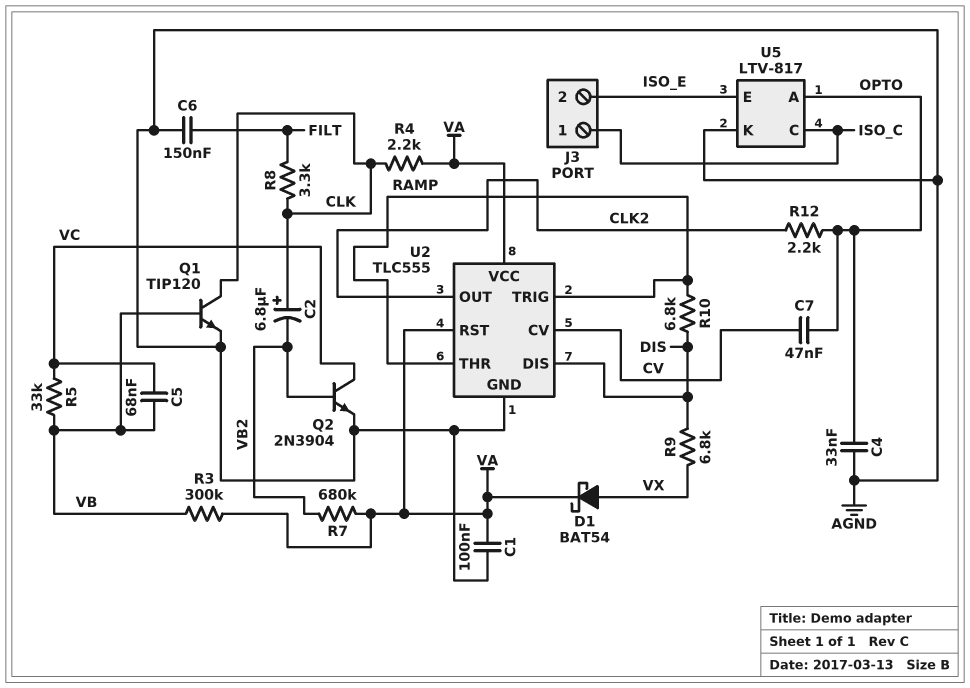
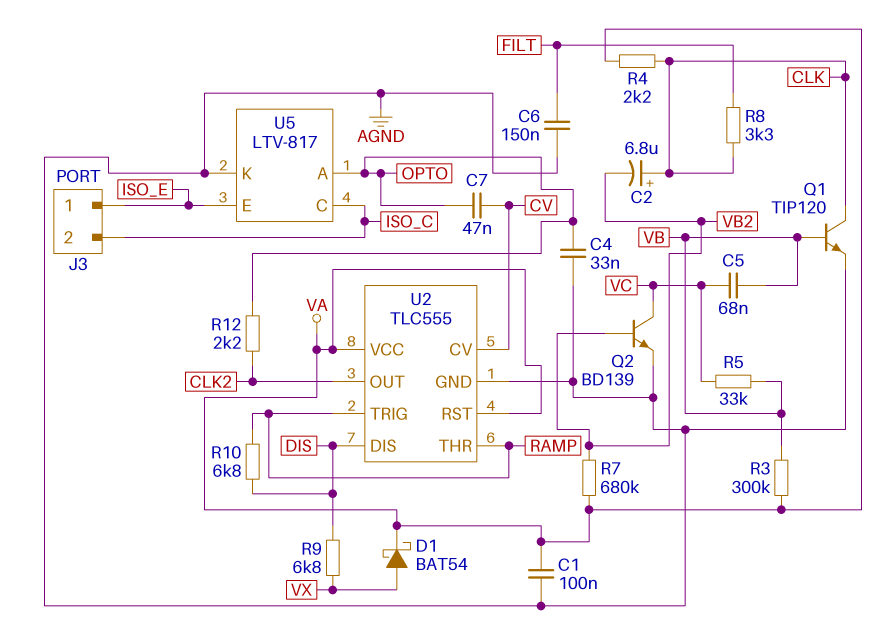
J3 pin 1: ISO_C -> ISO_E
J3 pin 2: ISO_E -> ISO_C
Q2: NPN 2N3904 (B VB2, C VC, E AGND) -> NPN BD139 (B VB2, C VC, E AGND)

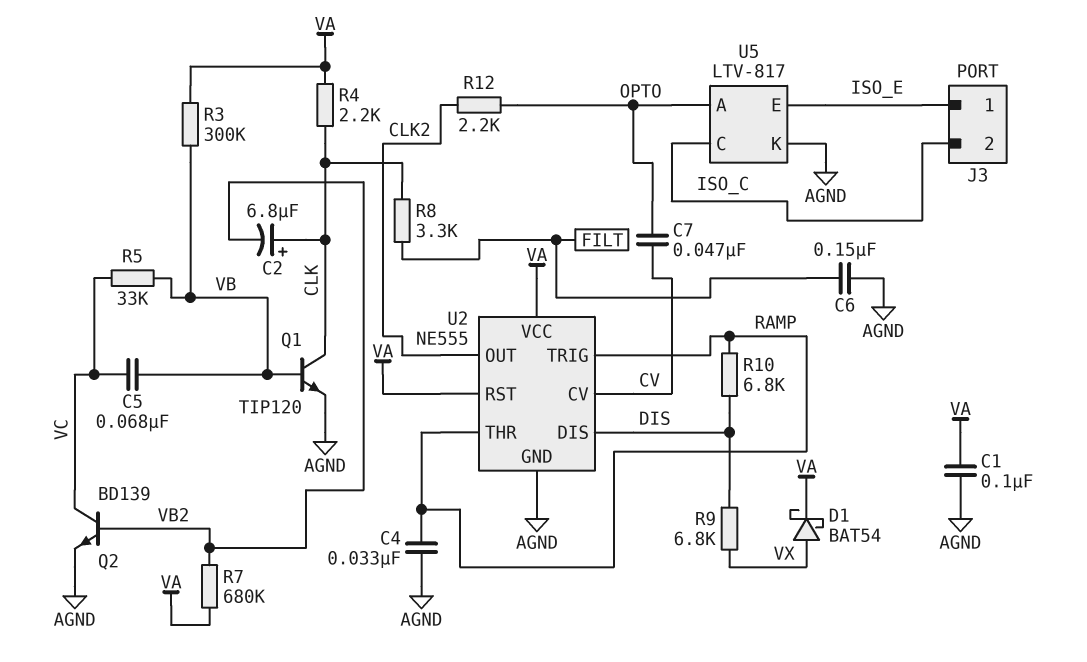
C4: 33nF (AGND, OPTO) -> 33nF (AGND, RAMP)
U2: TLC555 -> NE555

